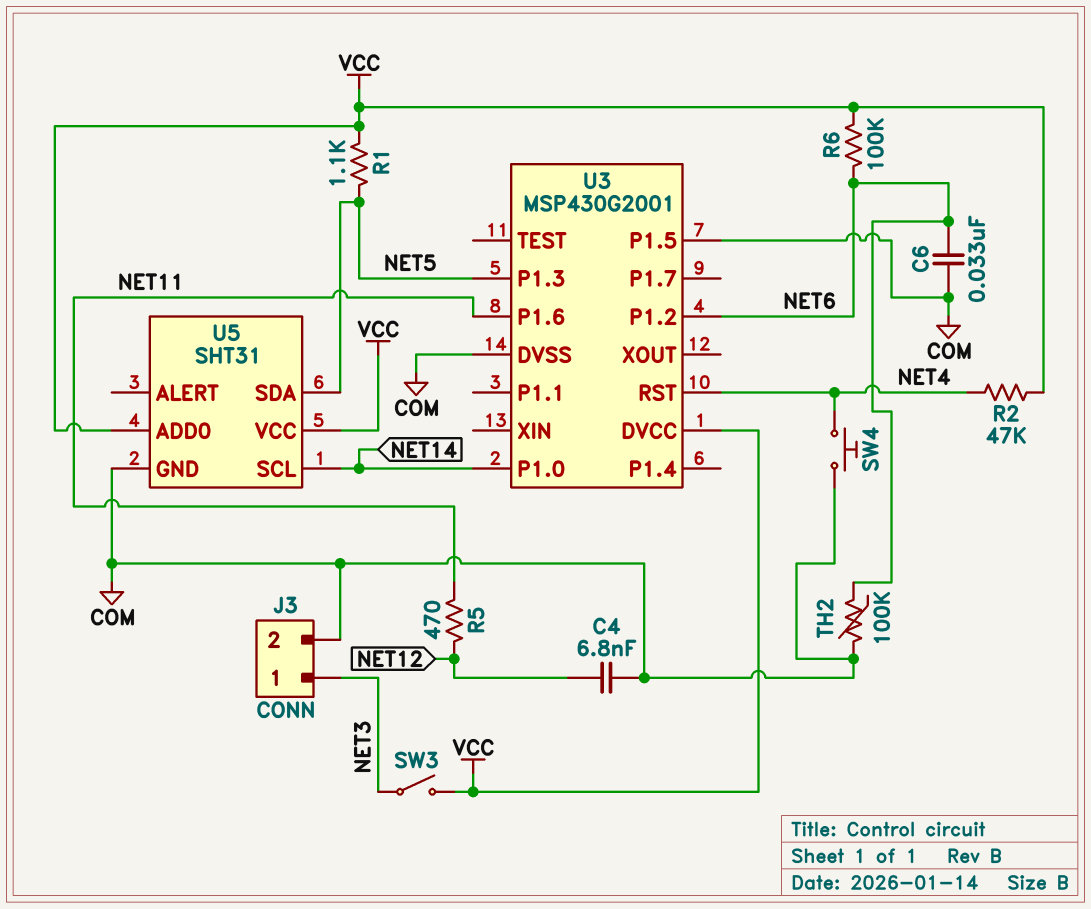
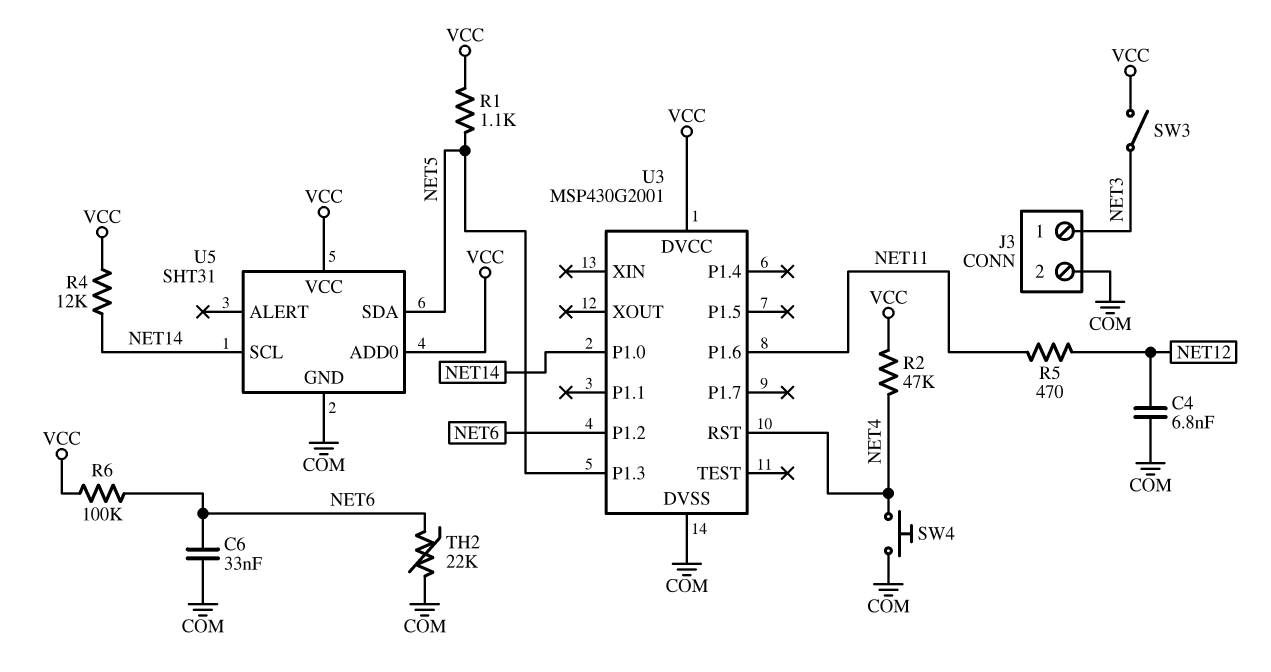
R4: none -> 12k (NET14, VCC)
TH2: 100k (COM, NET6) -> 22k (COM, NET6)
U3 pin P1.5: COM -> none

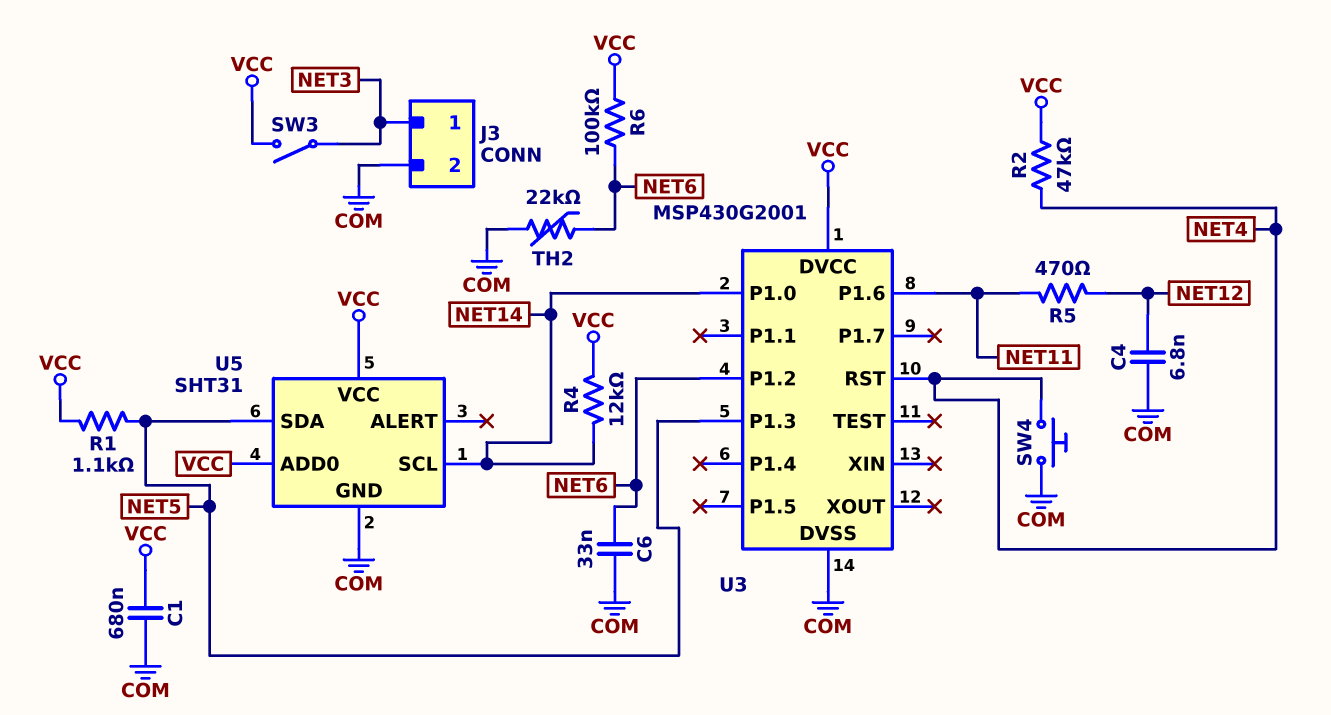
C1: none -> 680nF (COM, VCC)

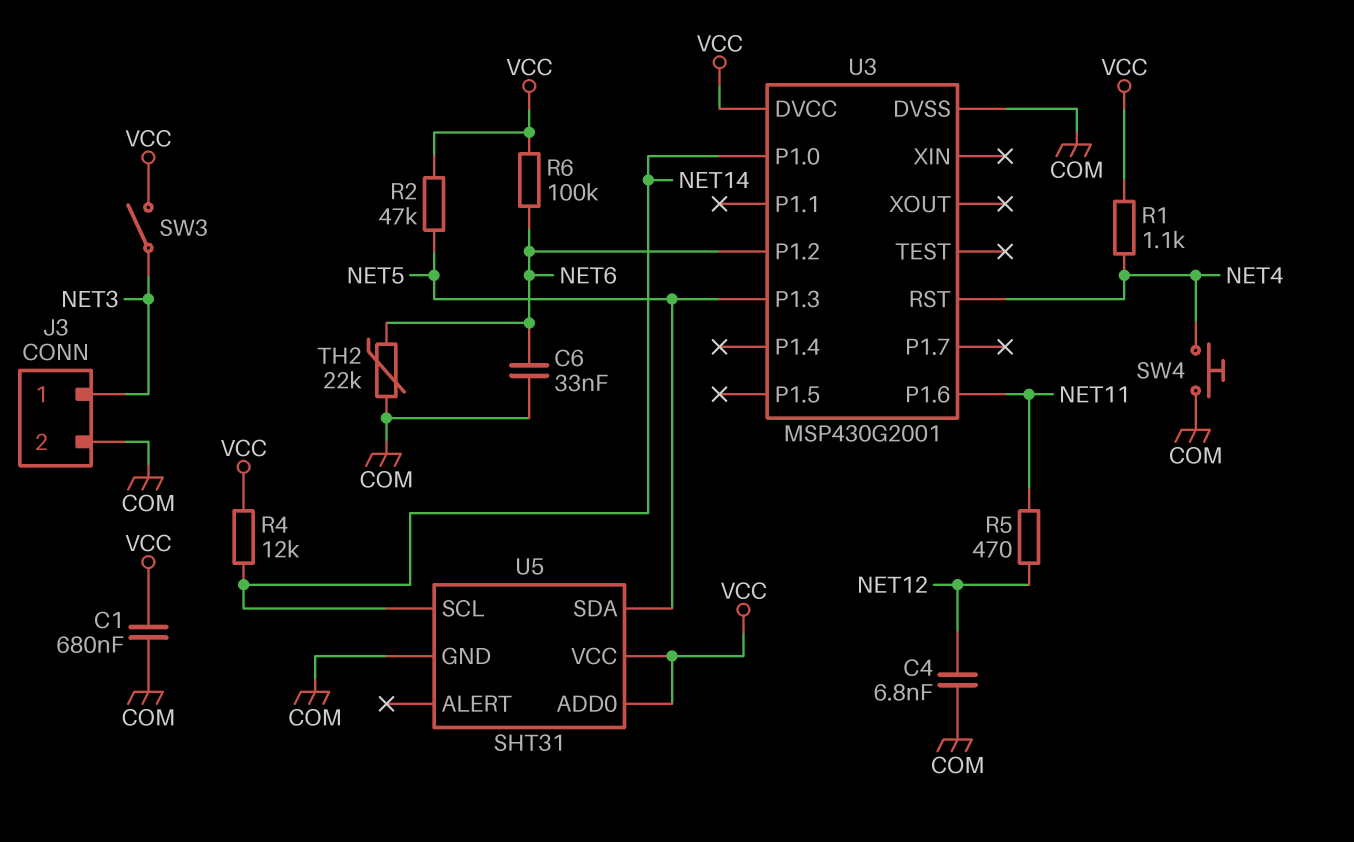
R1: 1.1k (NET5, VCC) -> 1.1k (NET4, VCC)
R2: 47k (NET4, VCC) -> 47k (NET5, VCC)

